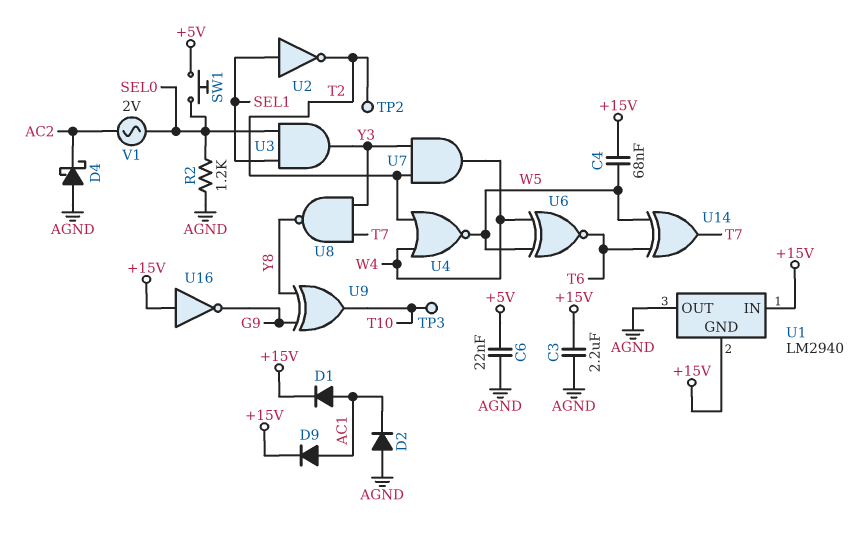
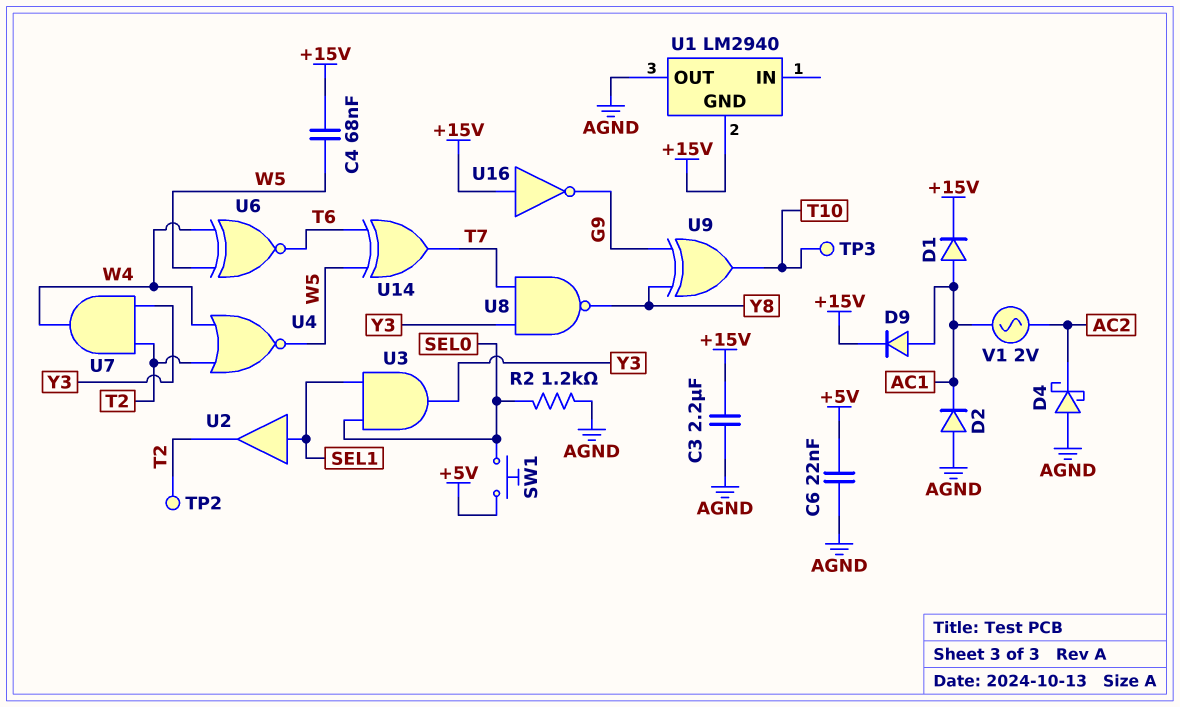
U1 pin IN: +15V -> none
U2: NOT (in SEL1, out T2) -> buffer (in SEL1, out T2)
V1: AC 2V (AC2, SEL0) -> AC 2V (AC1, AC2)

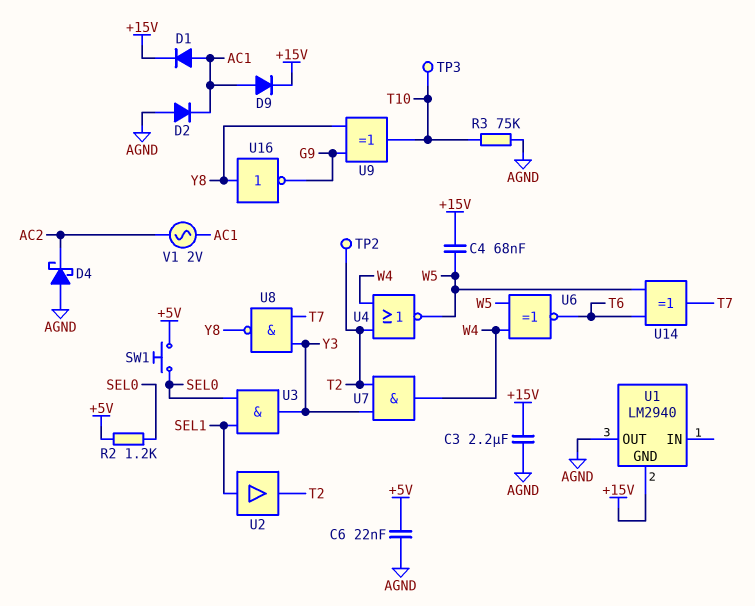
R2: 1.2k (AGND, SEL0) -> 1.2k (+5V, SEL0)
R3: none -> 75k (AGND, T10)
U16: NOT (in +15V, out G9) -> NOT (in Y8, out G9)

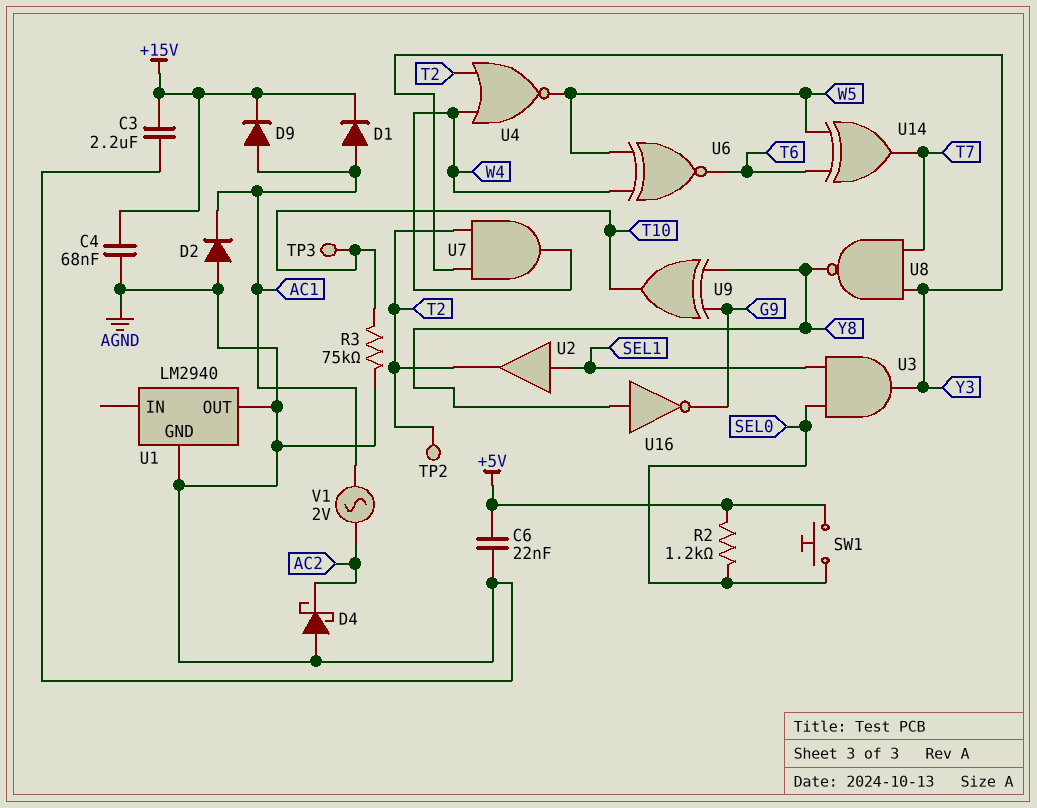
C4: 68nF (+15V, W5) -> 68nF (+15V, AGND)
U1 pin GND: +15V -> AGND

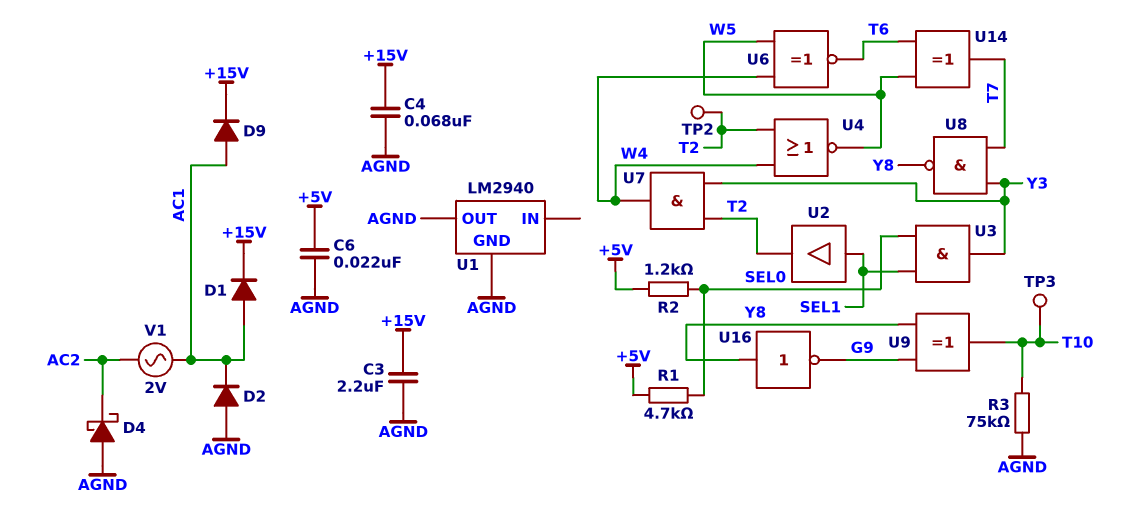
R1: none -> 4.7k (+5V, SEL0)
SW1: button (+5V, SEL0) -> none

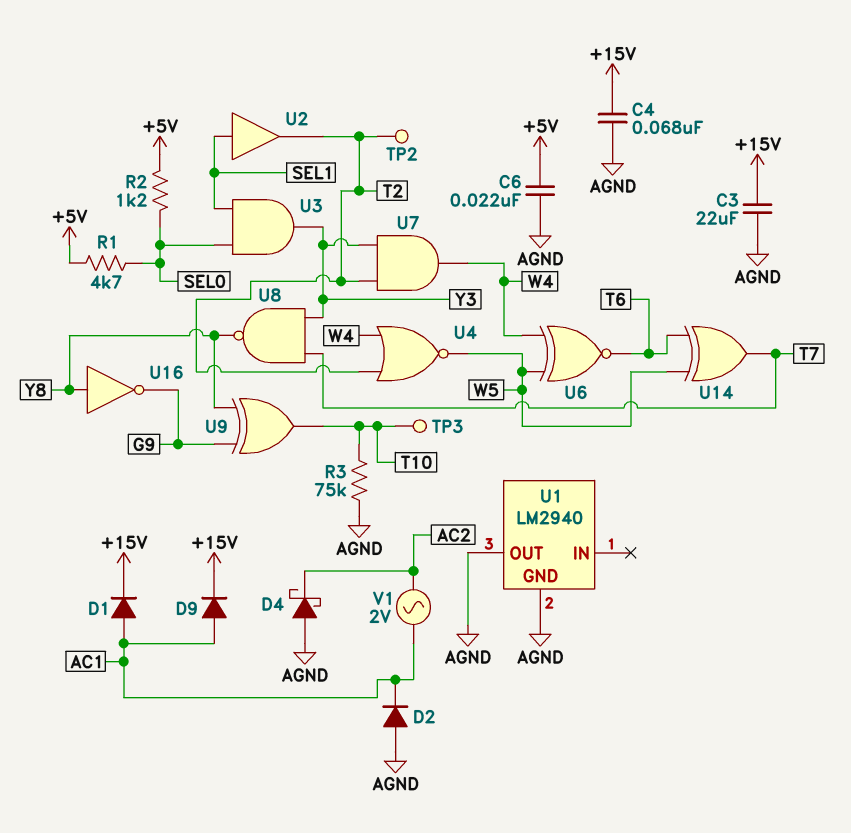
C3: 2.2uF (+15V, AGND) -> 22uF (+15V, AGND)

